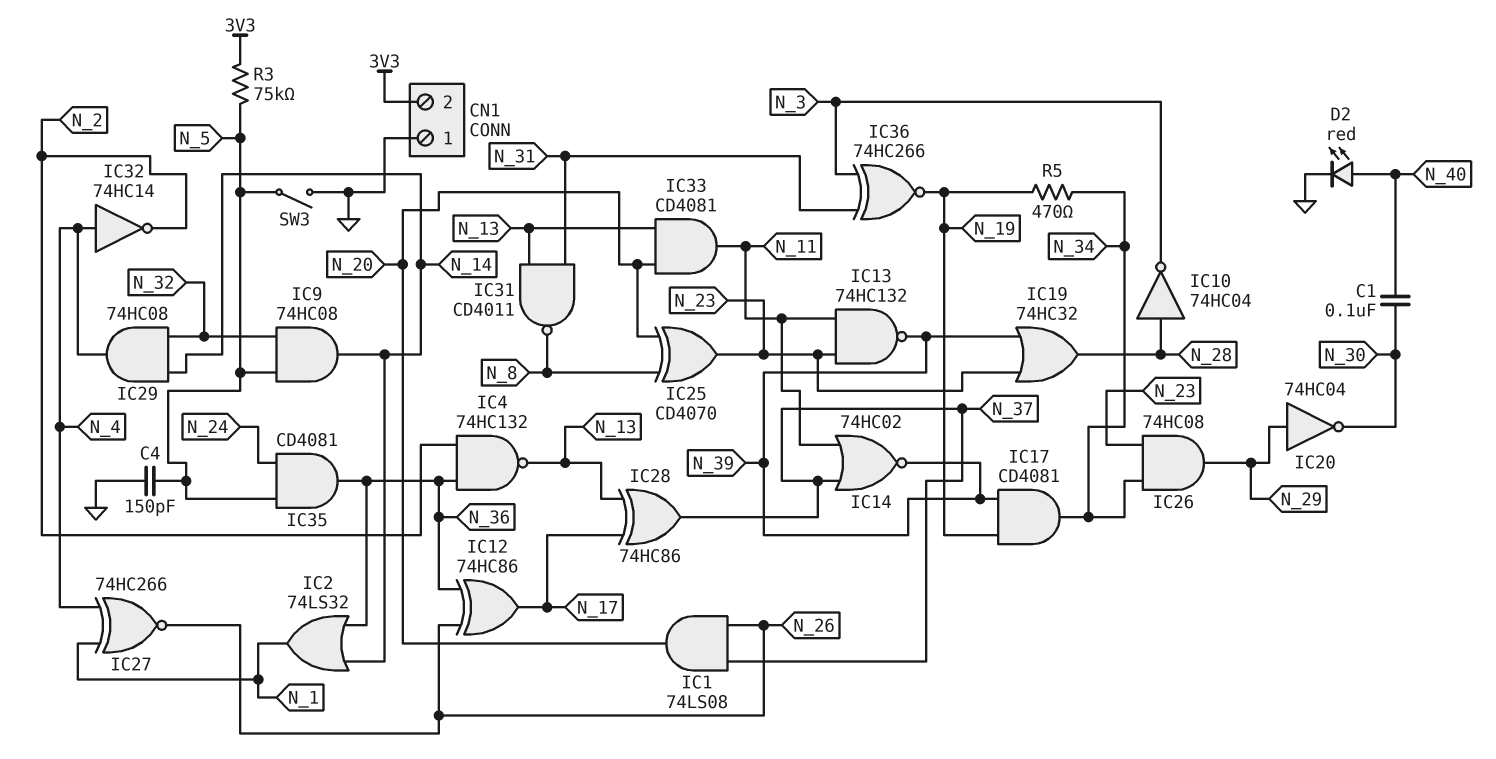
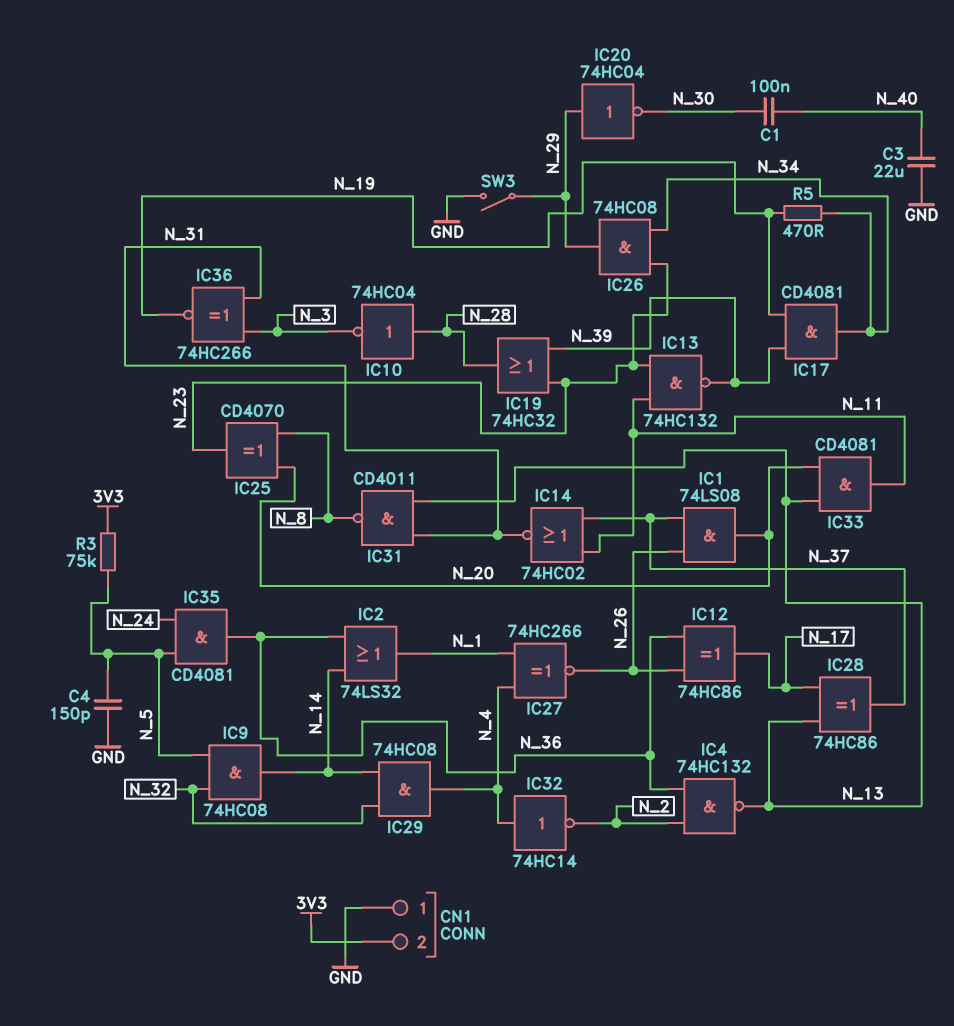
C3: none -> 22uF (GND, N_40)
D2: LED red (A N_40, K GND) -> none
IC14: NOR 74HC02 (in N_11, in N_37, out N_39) -> NOR 74HC02 (in N_11, in N_37, out N_31)
SW3: switch (GND, N_5) -> switch (GND, N_29)

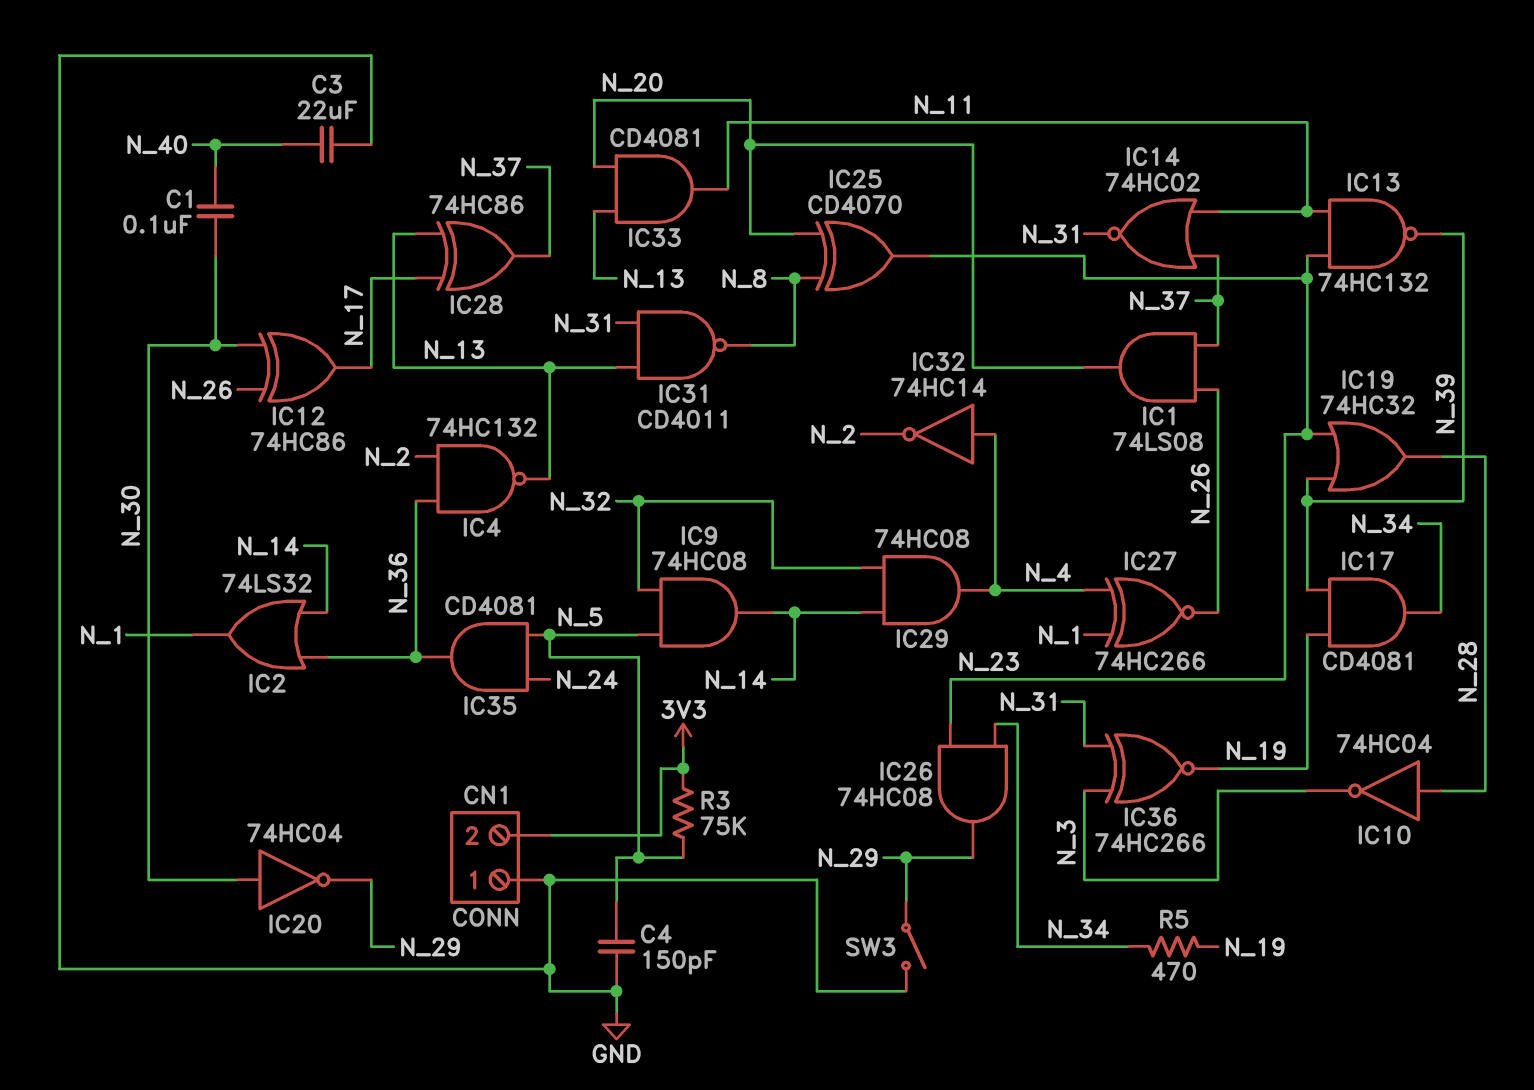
IC12: XOR 74HC86 (in N_26, in N_36, out N_17) -> XOR 74HC86 (in N_26, in N_30, out N_17)
IC20: NOT 74HC04 (in N_29, out N_30) -> NOT 74HC04 (in N_30, out N_29)

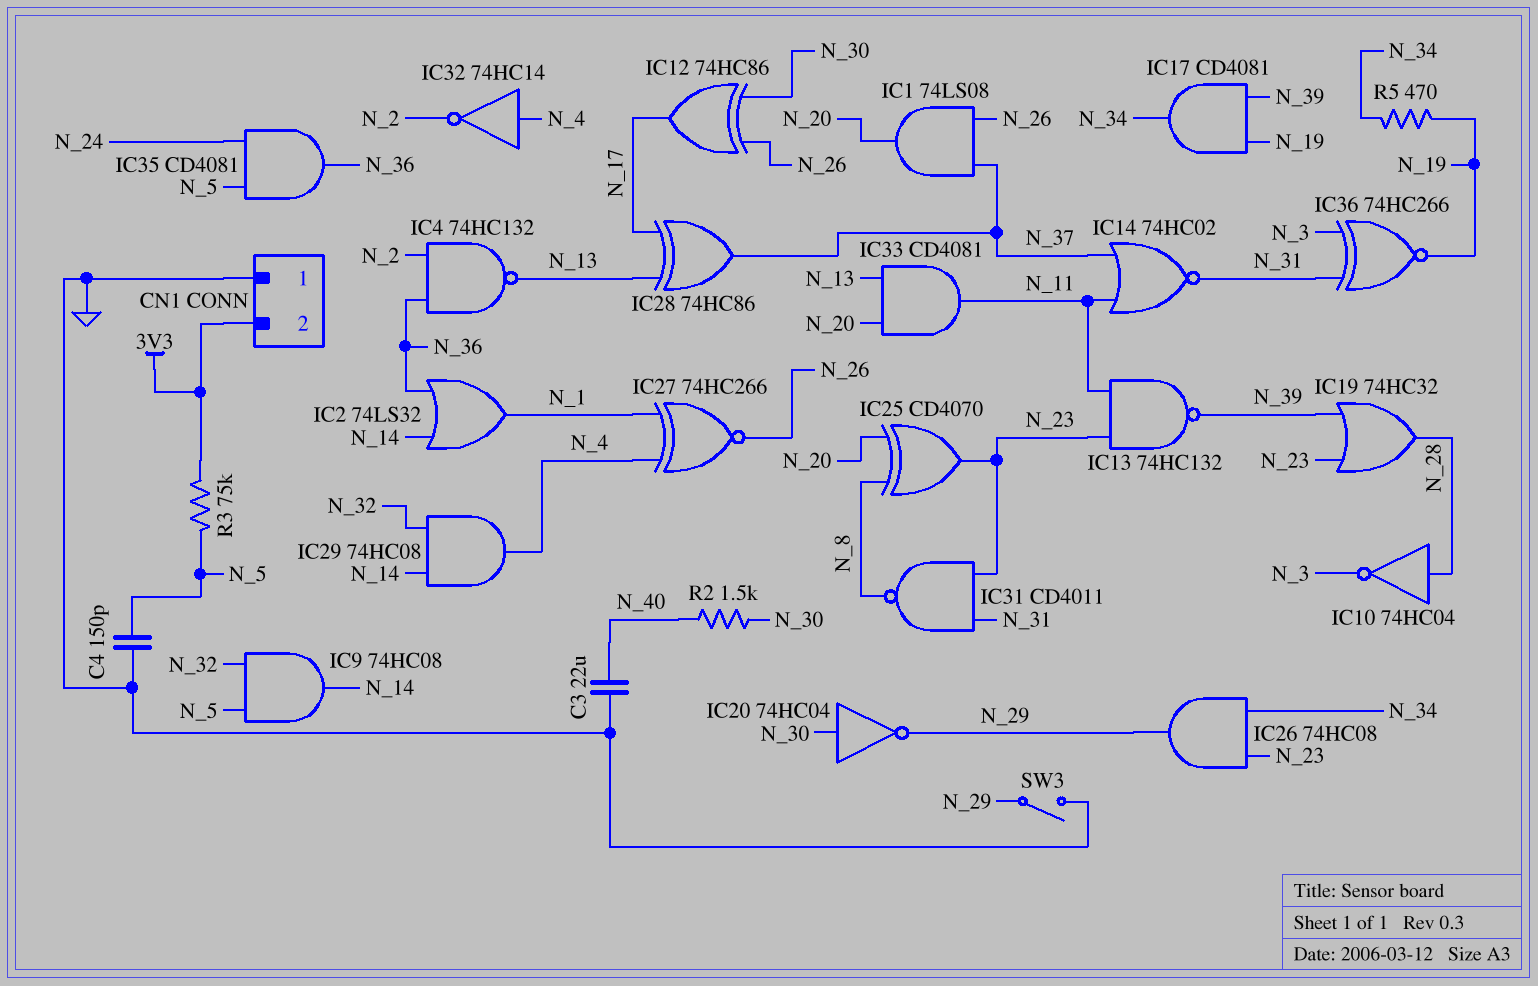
C1: 100nF (N_30, N_40) -> none
IC31: NAND CD4011 (in N_13, in N_31, out N_8) -> NAND CD4011 (in N_23, in N_31, out N_8)
R2: none -> 1.5k (N_30, N_40)

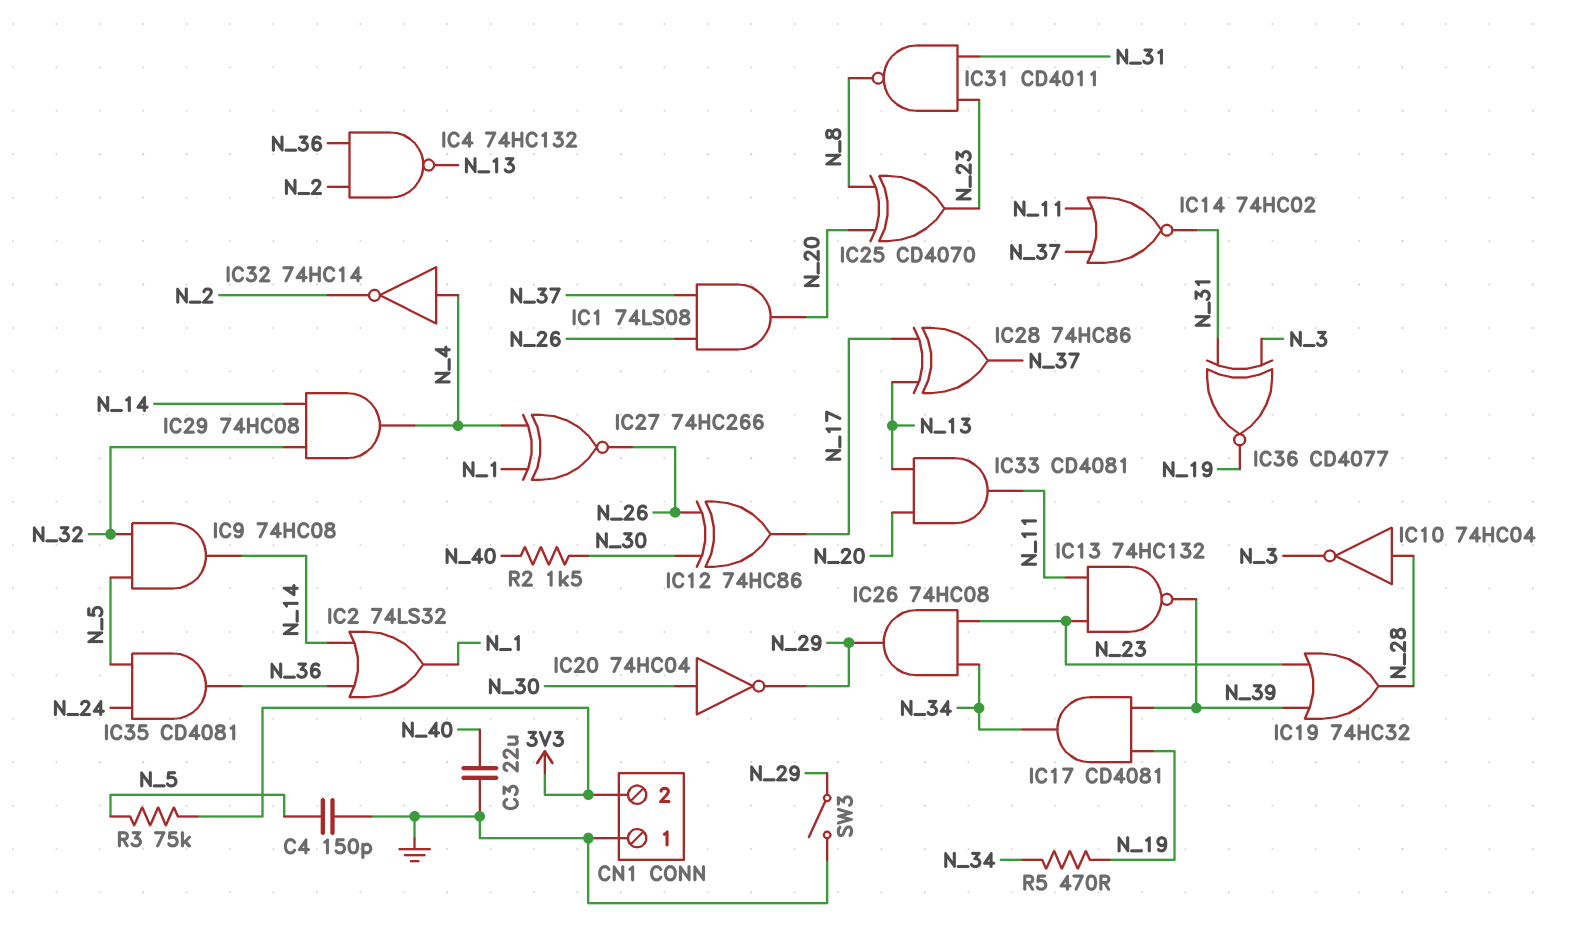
IC36: XNOR 74HC266 (in N_3, in N_31, out N_19) -> XNOR CD4077 (in N_3, in N_31, out N_19)

